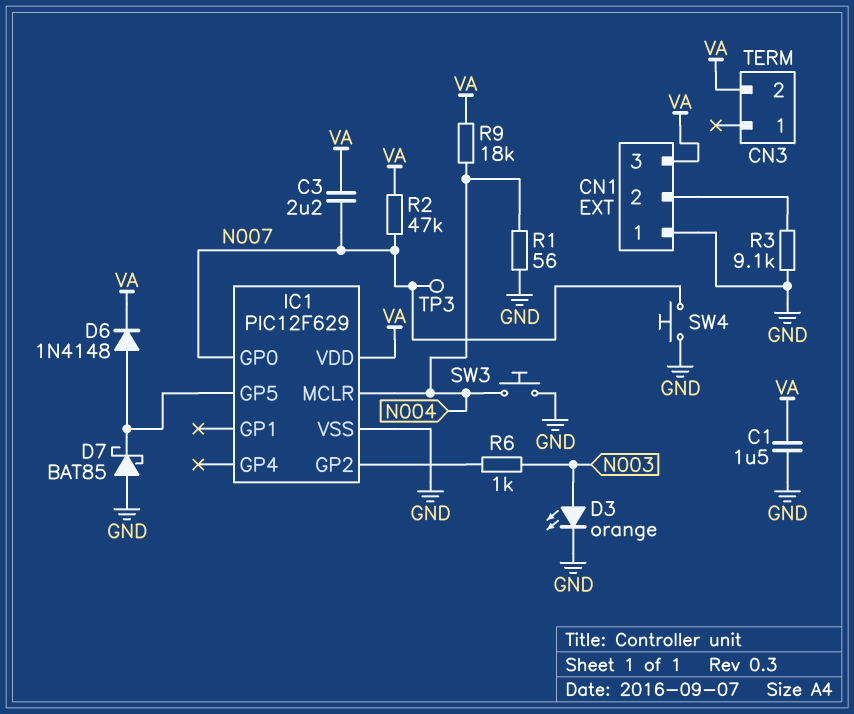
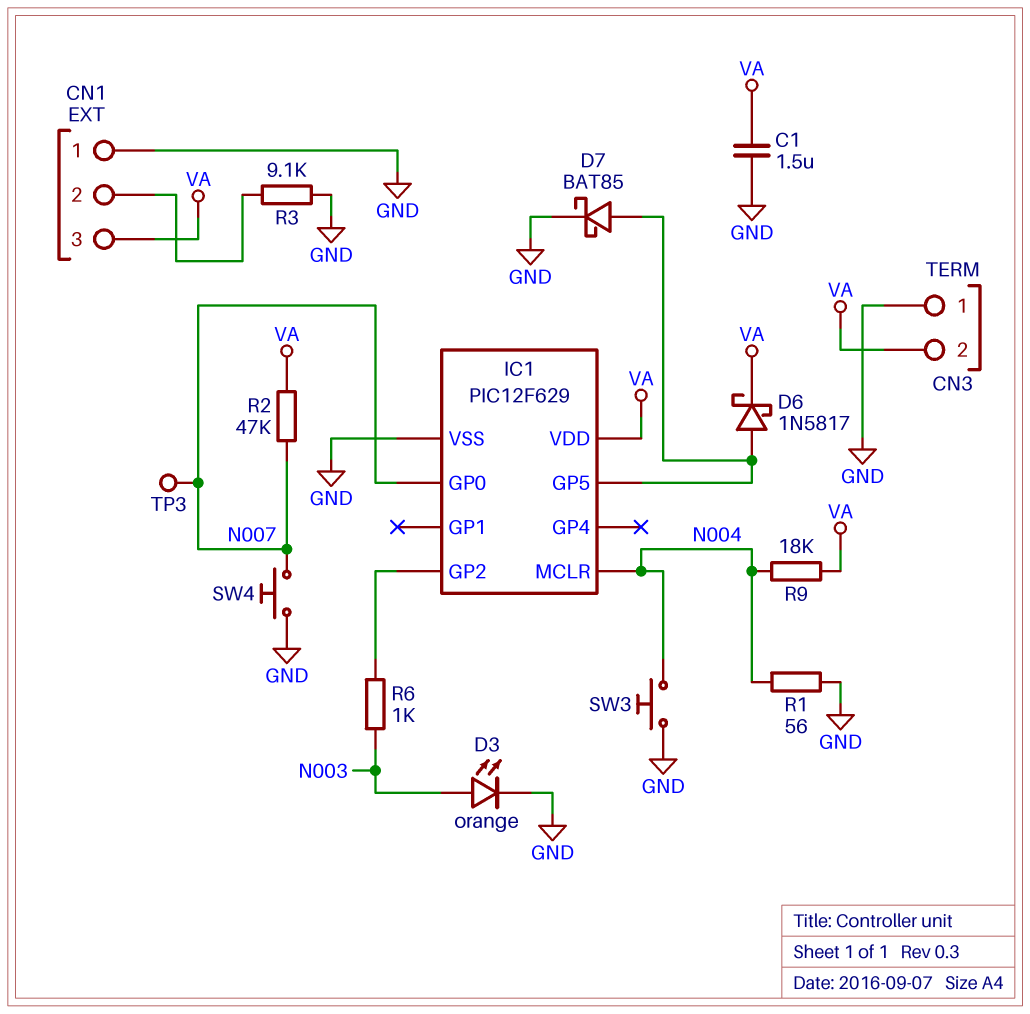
C3: 2.2uF (N007, VA) -> none
CN3 pin 1: none -> GND
D6: diode 1N4148 (A IC1/GP5, K VA) -> schottky 1N5817 (A IC1/GP5, K VA)
D7: schottky BAT85 (A GND, K IC1/GP5) -> schottky BAT85 (A IC1/GP5, K GND)

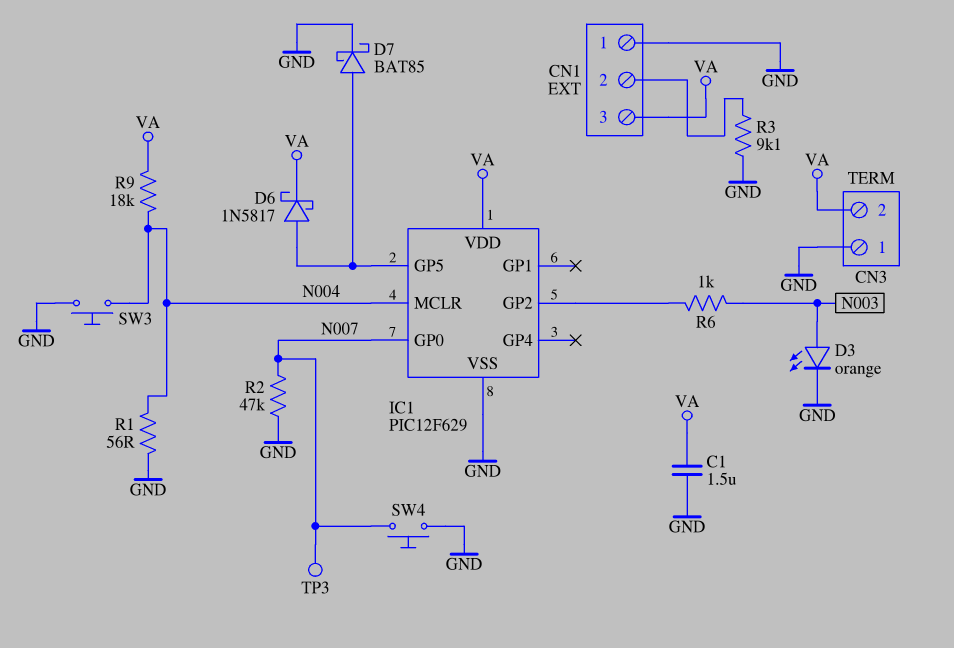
R2: 47k (N007, VA) -> 47k (GND, N007)

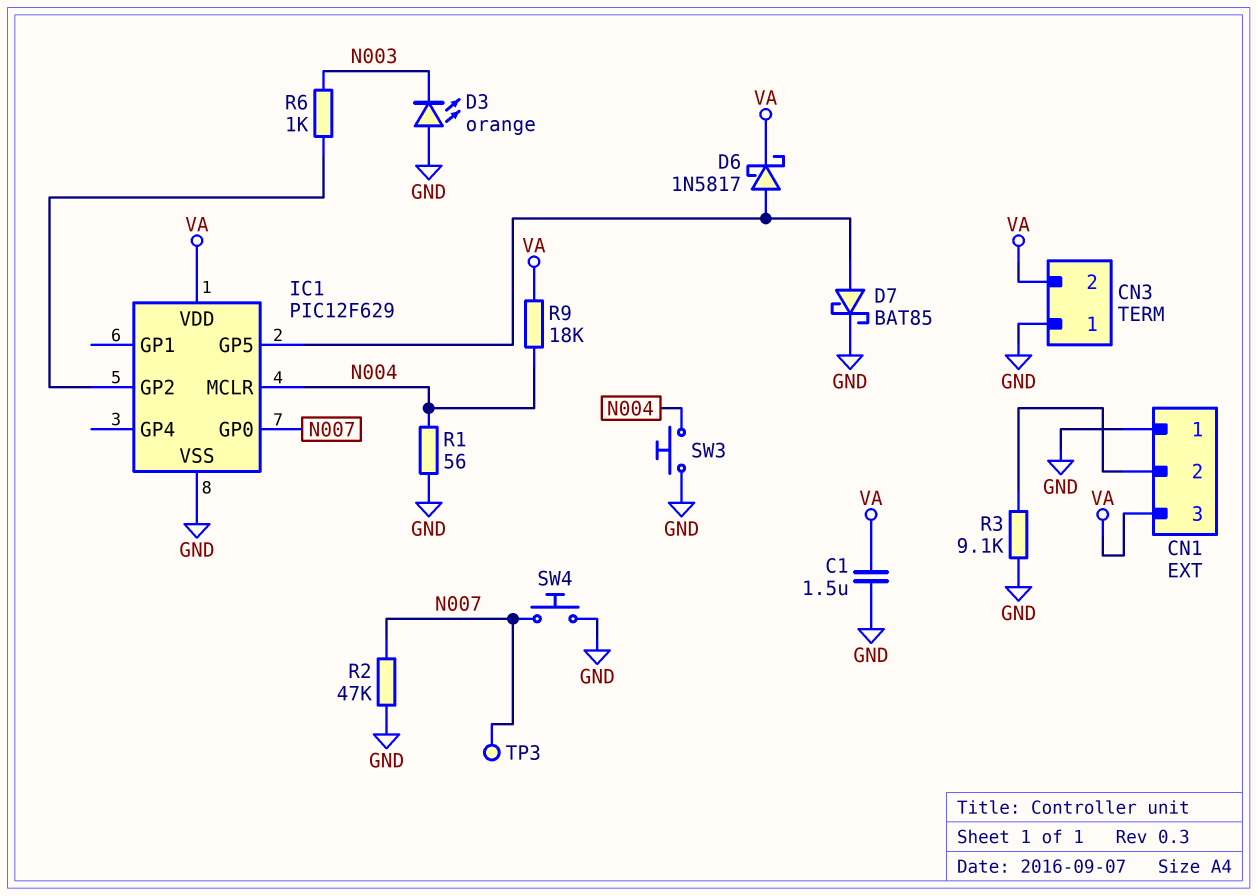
D3: LED orange (A N003, K GND) -> LED orange (A GND, K N003)

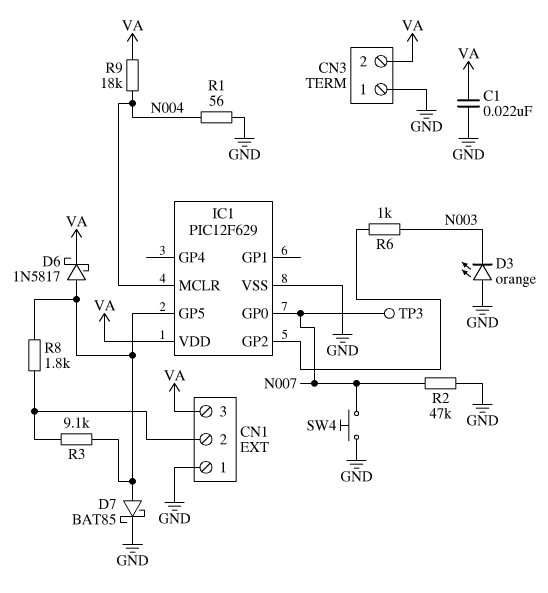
C1: 1.5uF (GND, VA) -> 22nF (GND, VA)
R3: 9.1k (CN1/2, GND) -> 9.1k (CN1/2, IC1/GP5)
R8: none -> 1.8k (CN1/2, IC1/GP5)
SW3: button (GND, N004) -> none

